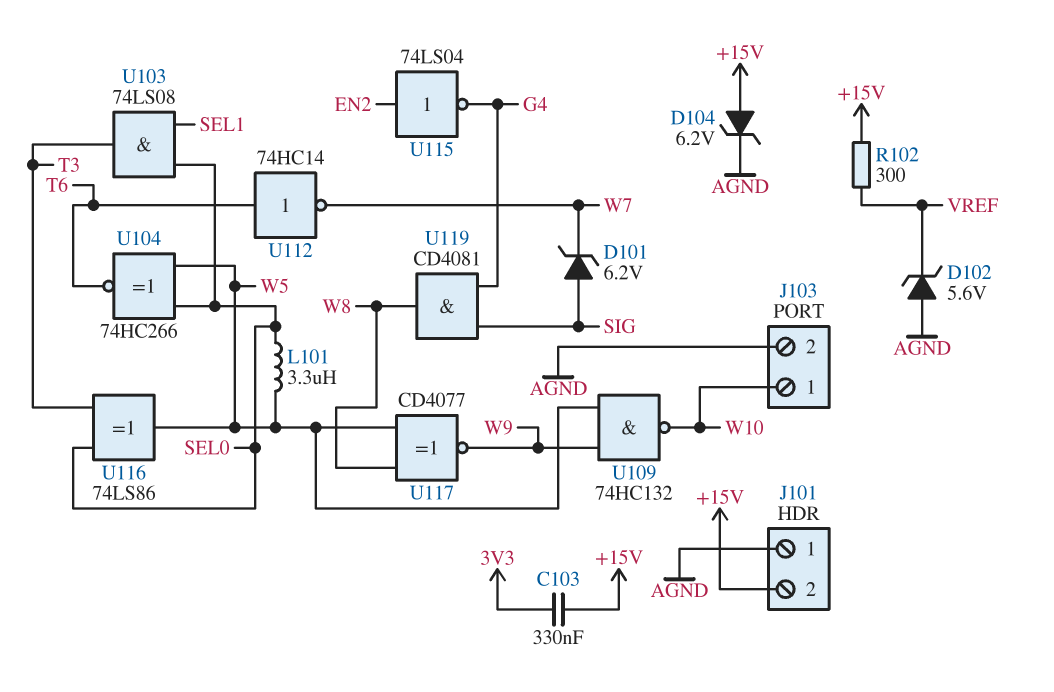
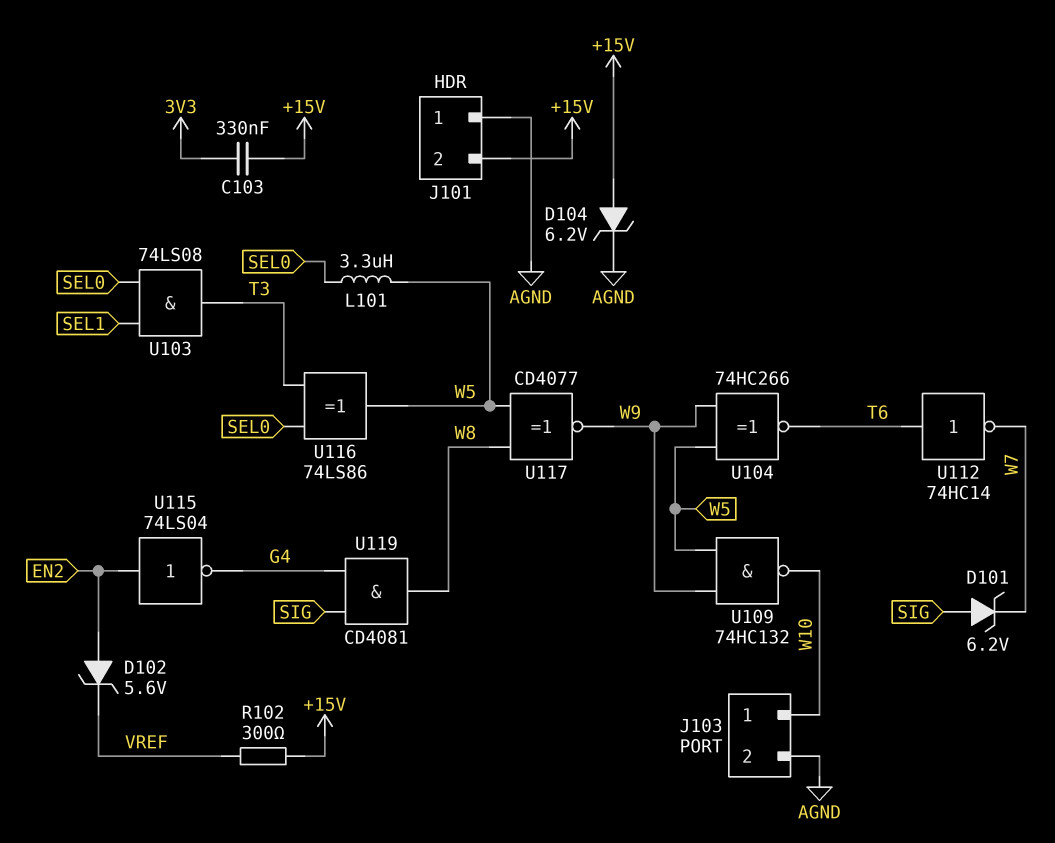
D102: zener 5.6V (A AGND, K VREF) -> zener 5.6V (A EN2, K VREF)
U104: XNOR 74HC266 (in SEL0, in W5, out T6) -> XNOR 74HC266 (in W5, in W9, out T6)

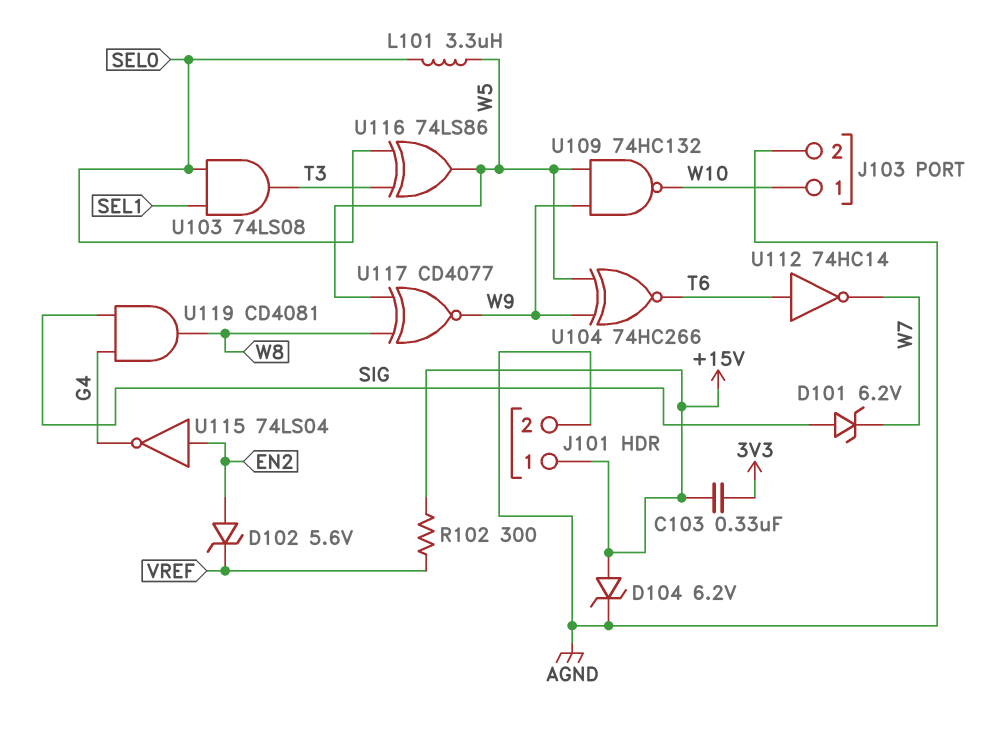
J101 pin 1: AGND -> +15V
J101 pin 2: +15V -> AGND

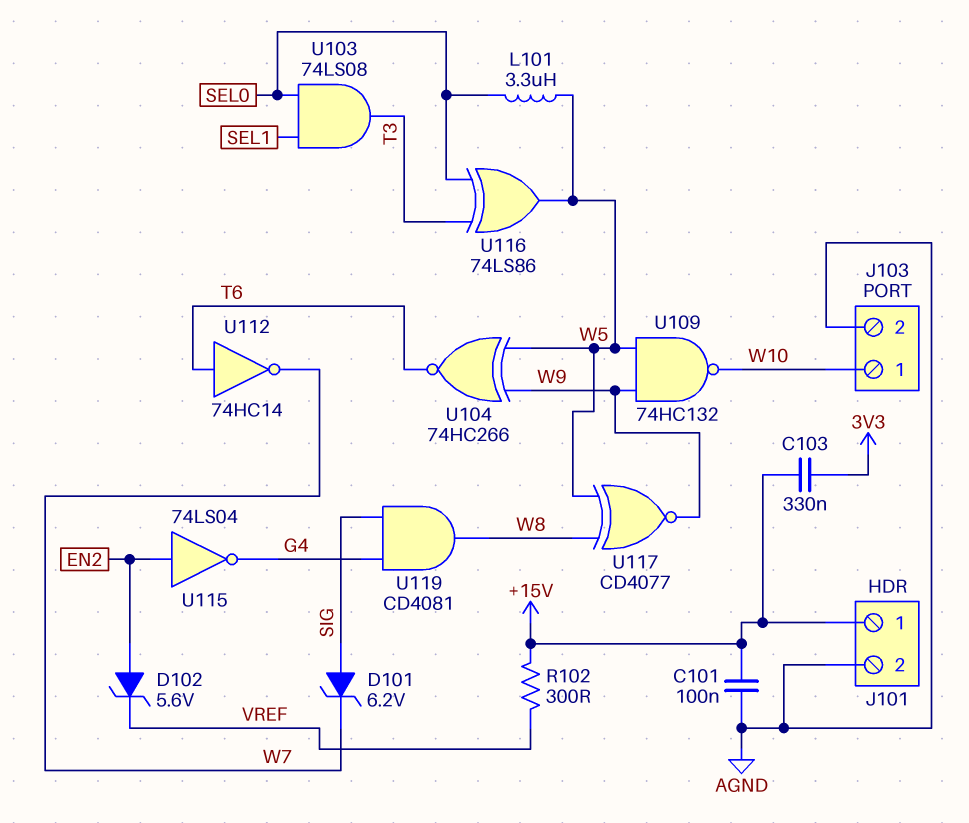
C101: none -> 100nF (+15V, AGND)
D104: zener 6.2V (A +15V, K AGND) -> none

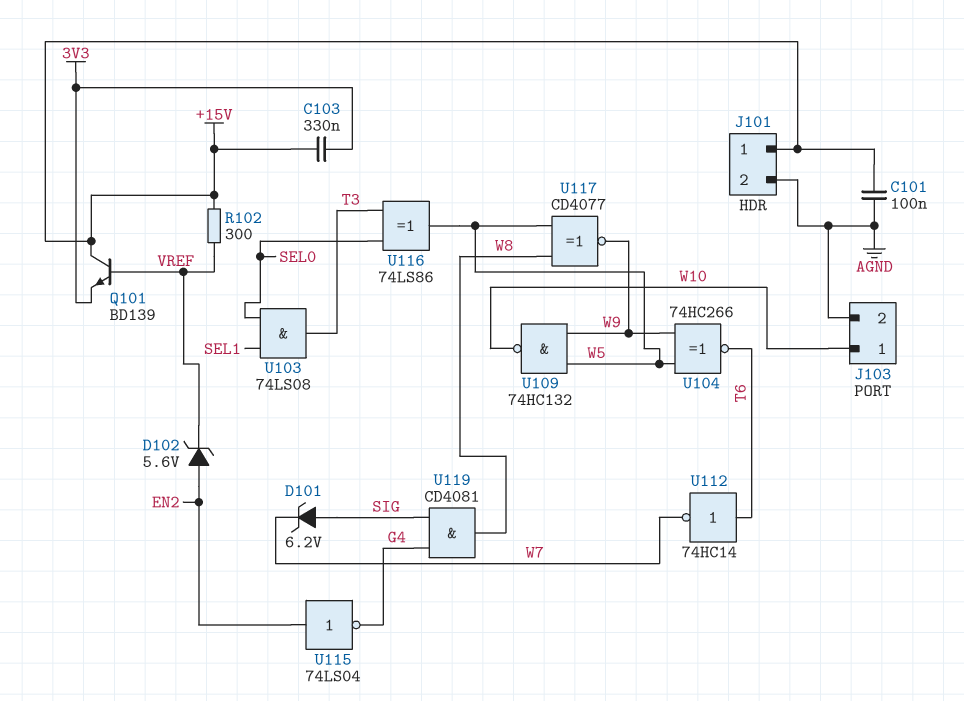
L101: 3.3uH (SEL0, W5) -> none
Q101: none -> NPN BD139 (B VREF, C +15V, E 3V3)

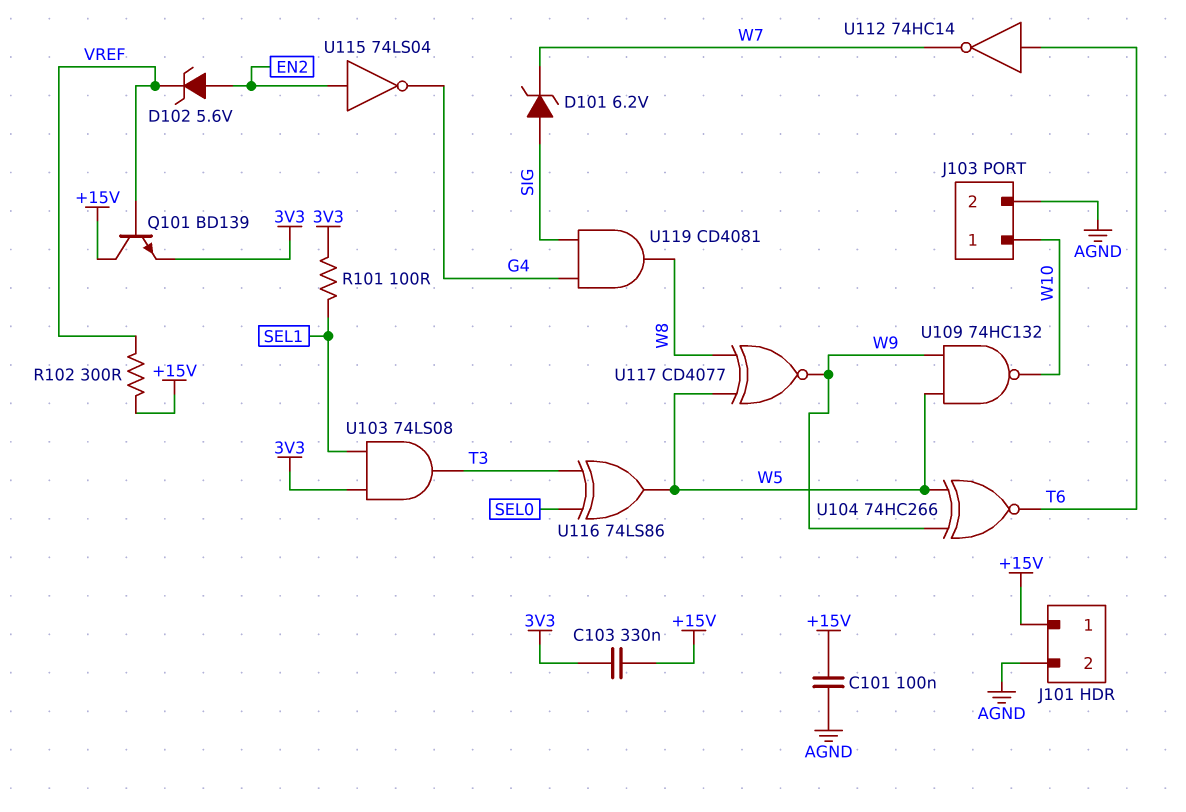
R101: none -> 100 (3V3, SEL1)
U103: AND 74LS08 (in SEL0, in SEL1, out T3) -> AND 74LS08 (in 3V3, in SEL1, out T3)

